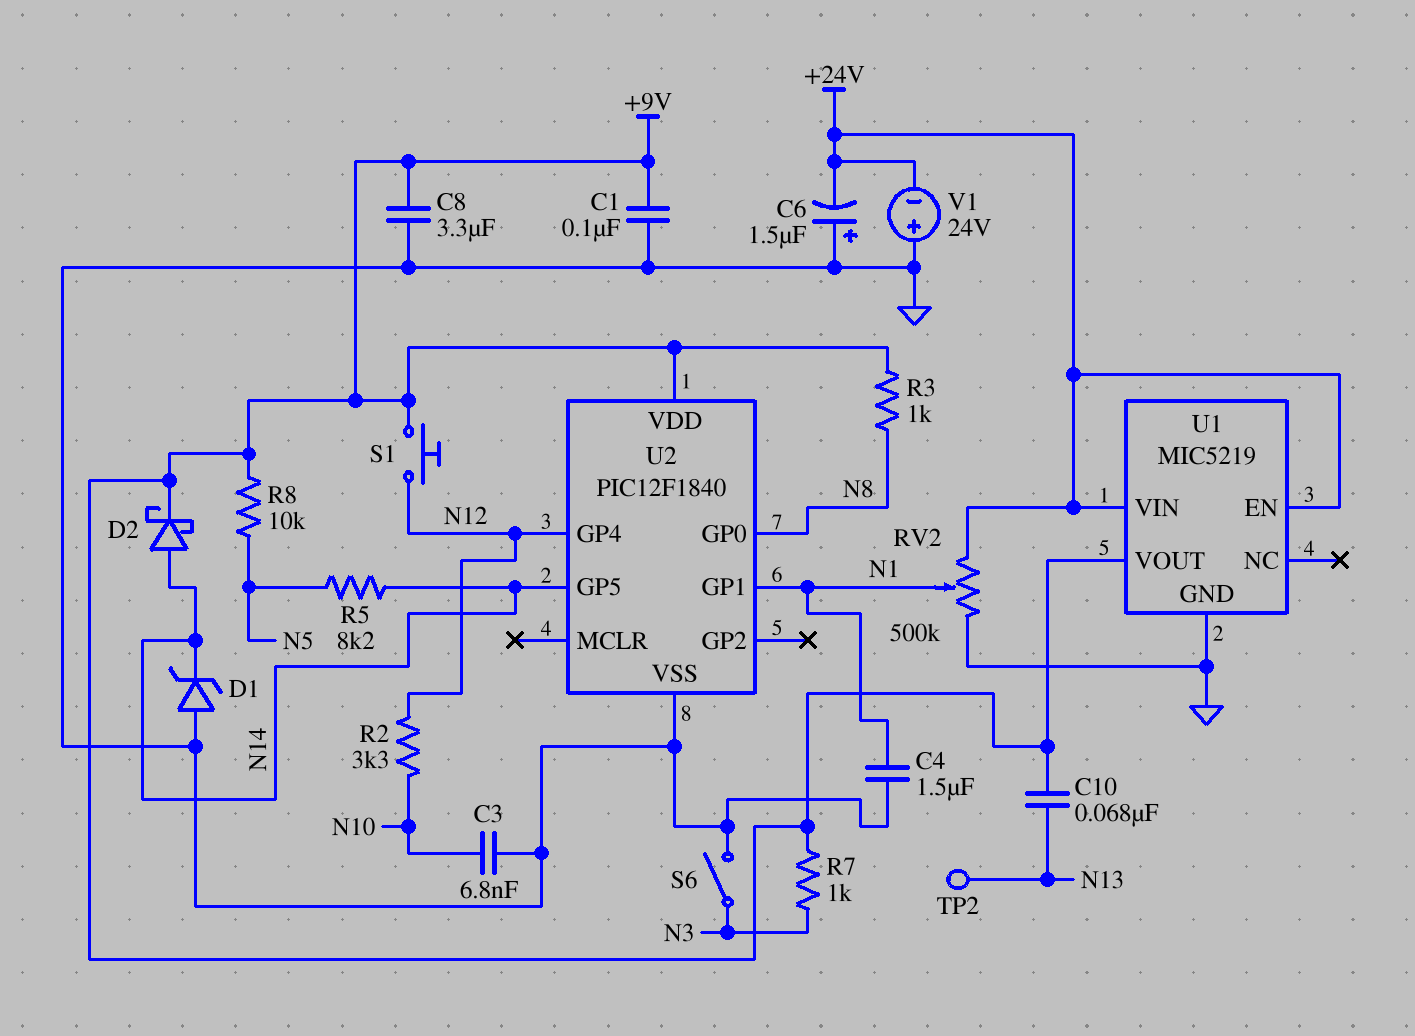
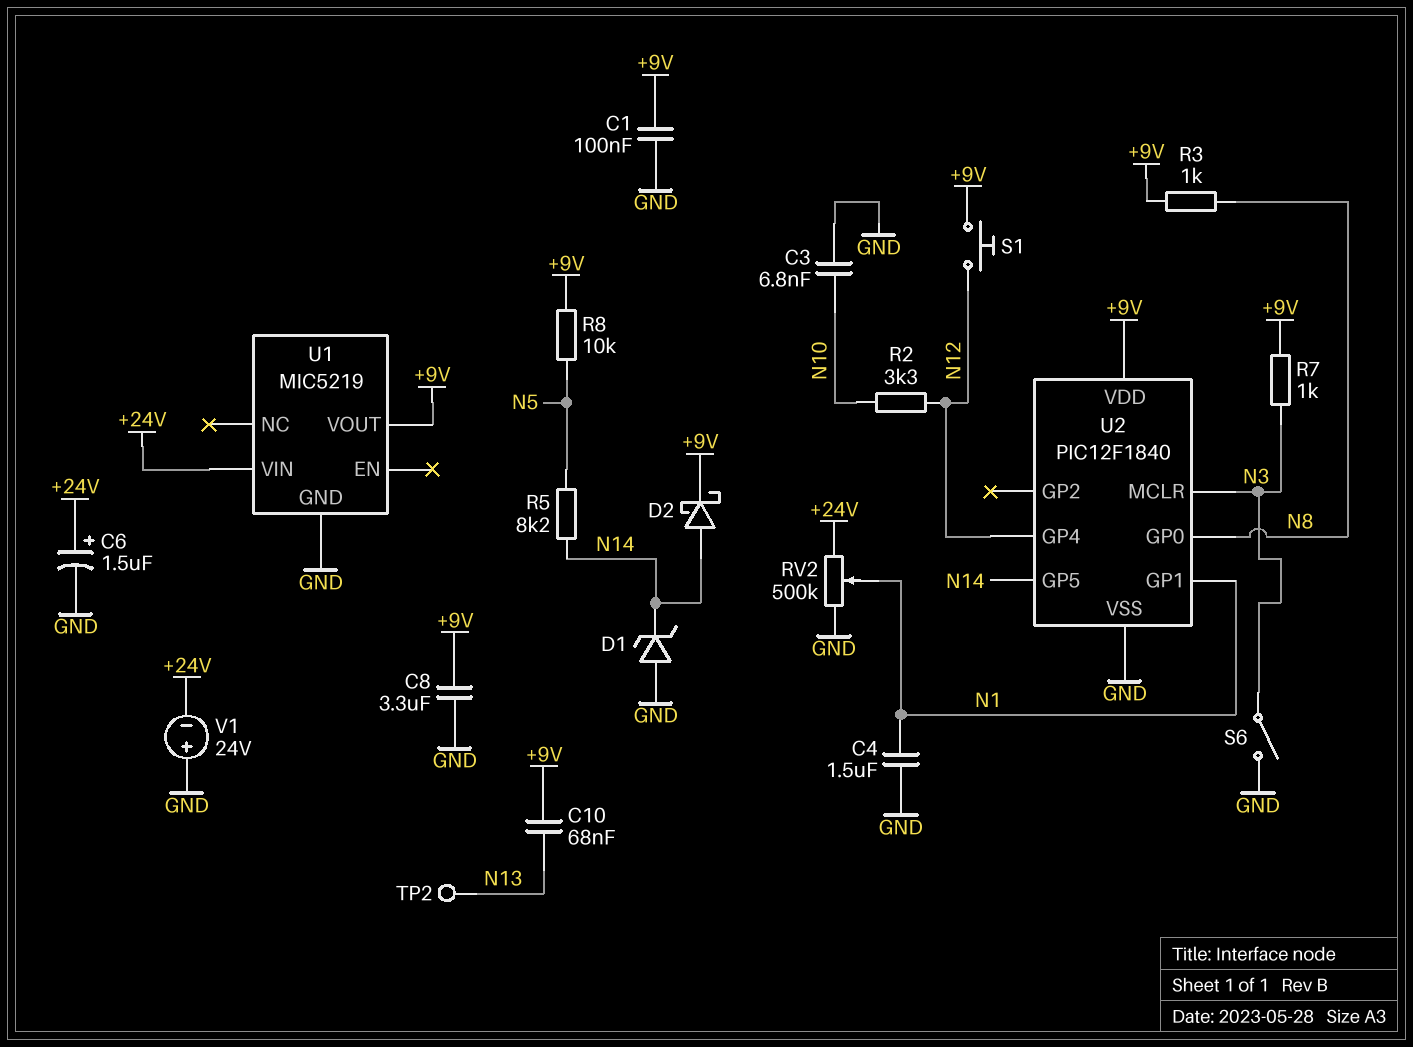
C6: 1.5uF (plus GND, minus +24V) -> 1.5uF (plus +24V, minus GND)
U1 pin EN: +24V -> none
U2 pin MCLR: none -> N3

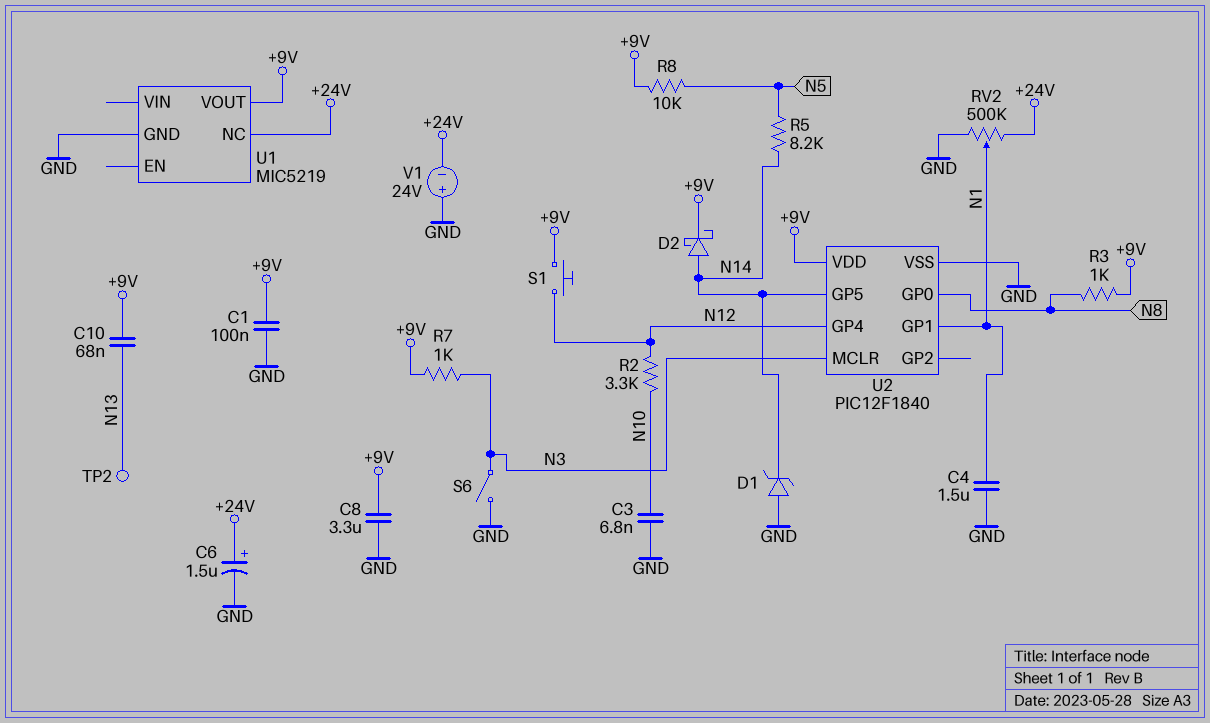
U1 pin NC: none -> +24V
U1 pin VIN: +24V -> none

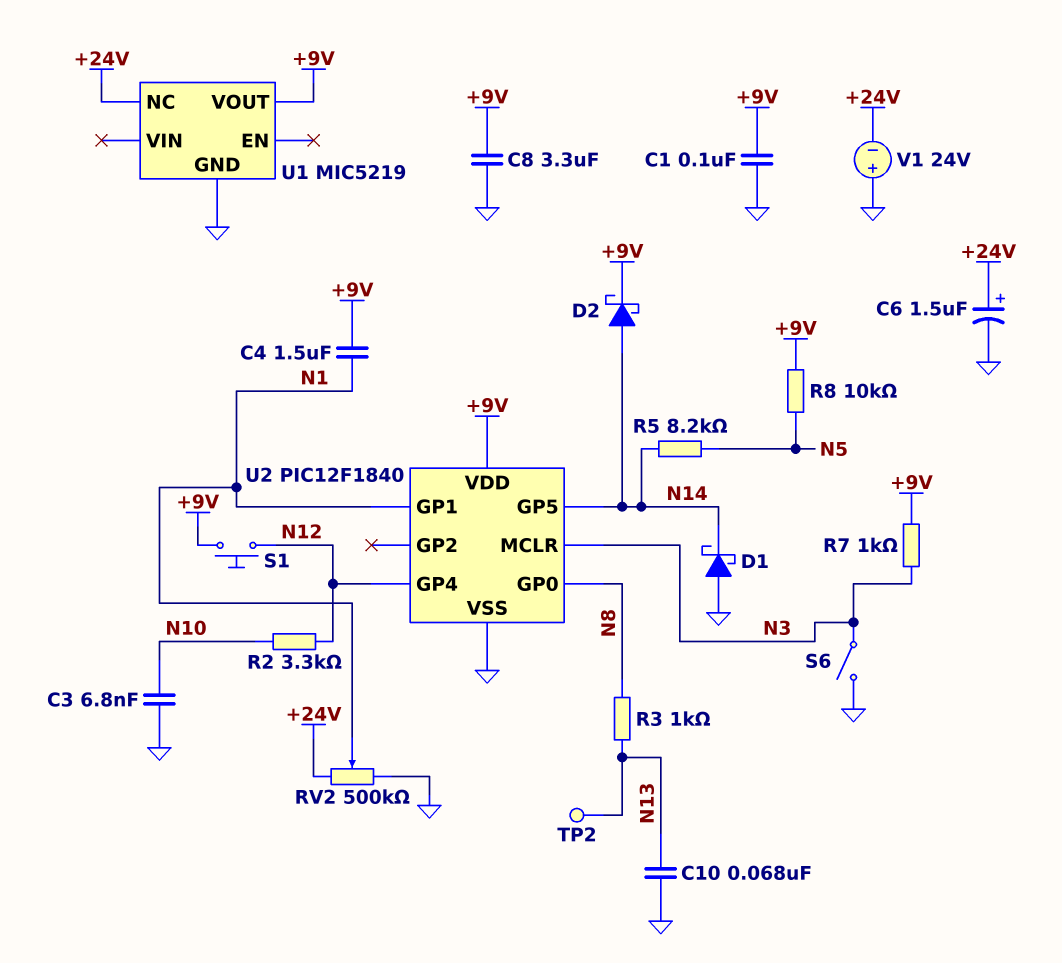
C4: 1.5uF (GND, N1) -> 1.5uF (+9V, N1)
C10: 68nF (+9V, N13) -> 68nF (GND, N13)
D1: zener (A GND, K N14) -> schottky (A GND, K N14)
R3: 1k (+9V, N8) -> 1k (N8, N13)

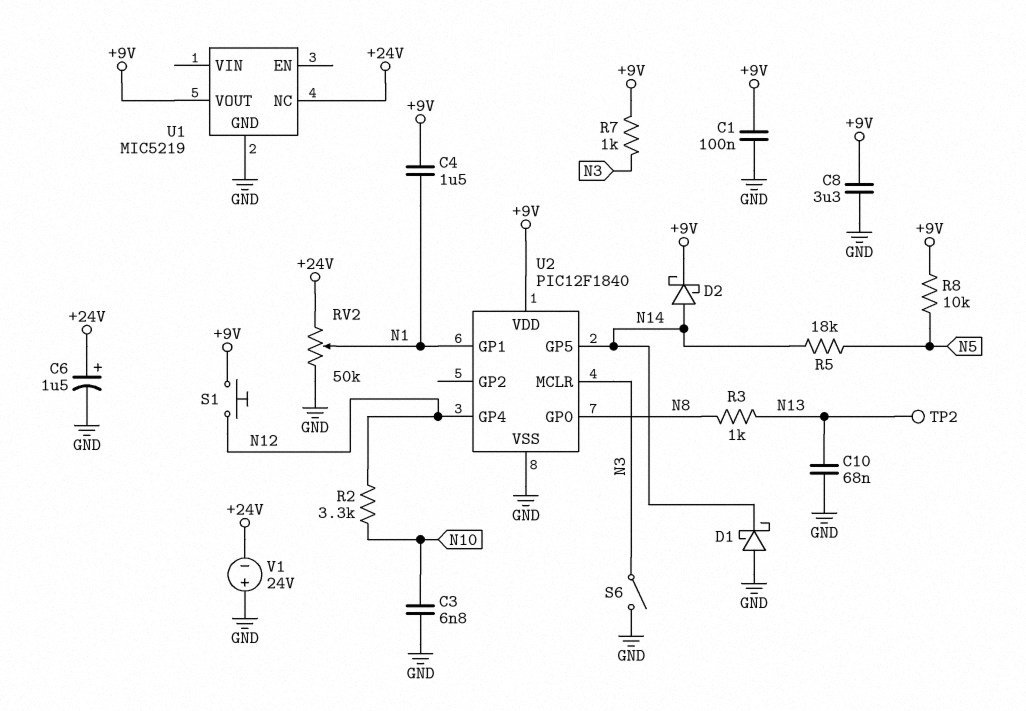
R5: 8.2k (N5, N14) -> 18k (N5, N14)
RV2: 500k (+24V, GND, wiper N1) -> 50k (+24V, GND, wiper N1)

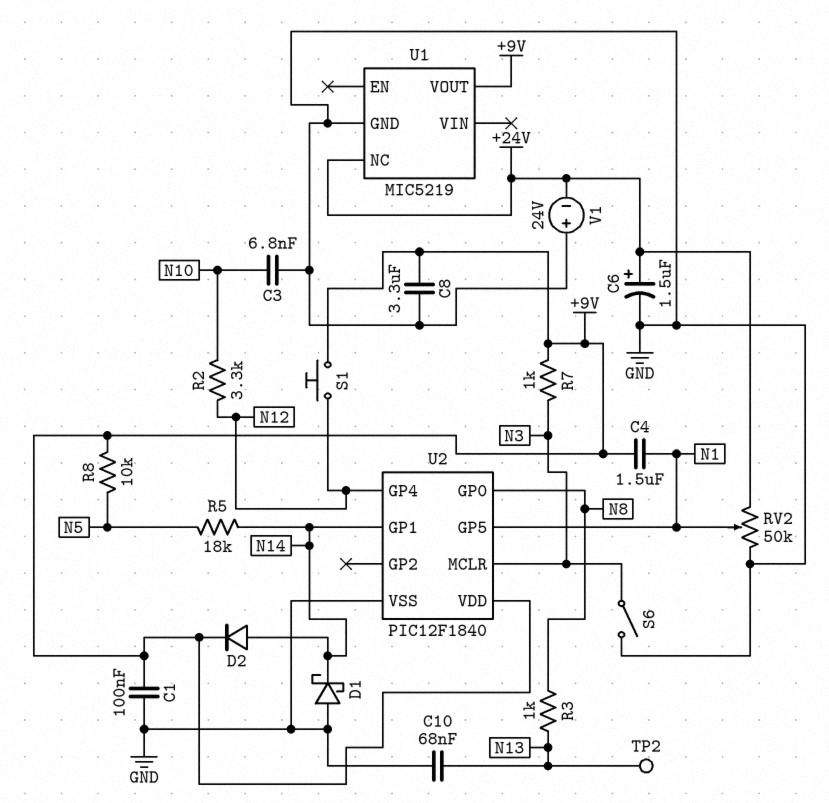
D2: schottky (A N14, K +9V) -> diode (A N14, K +9V)
U2 pin GP1: N1 -> N14
U2 pin GP5: N14 -> N1

